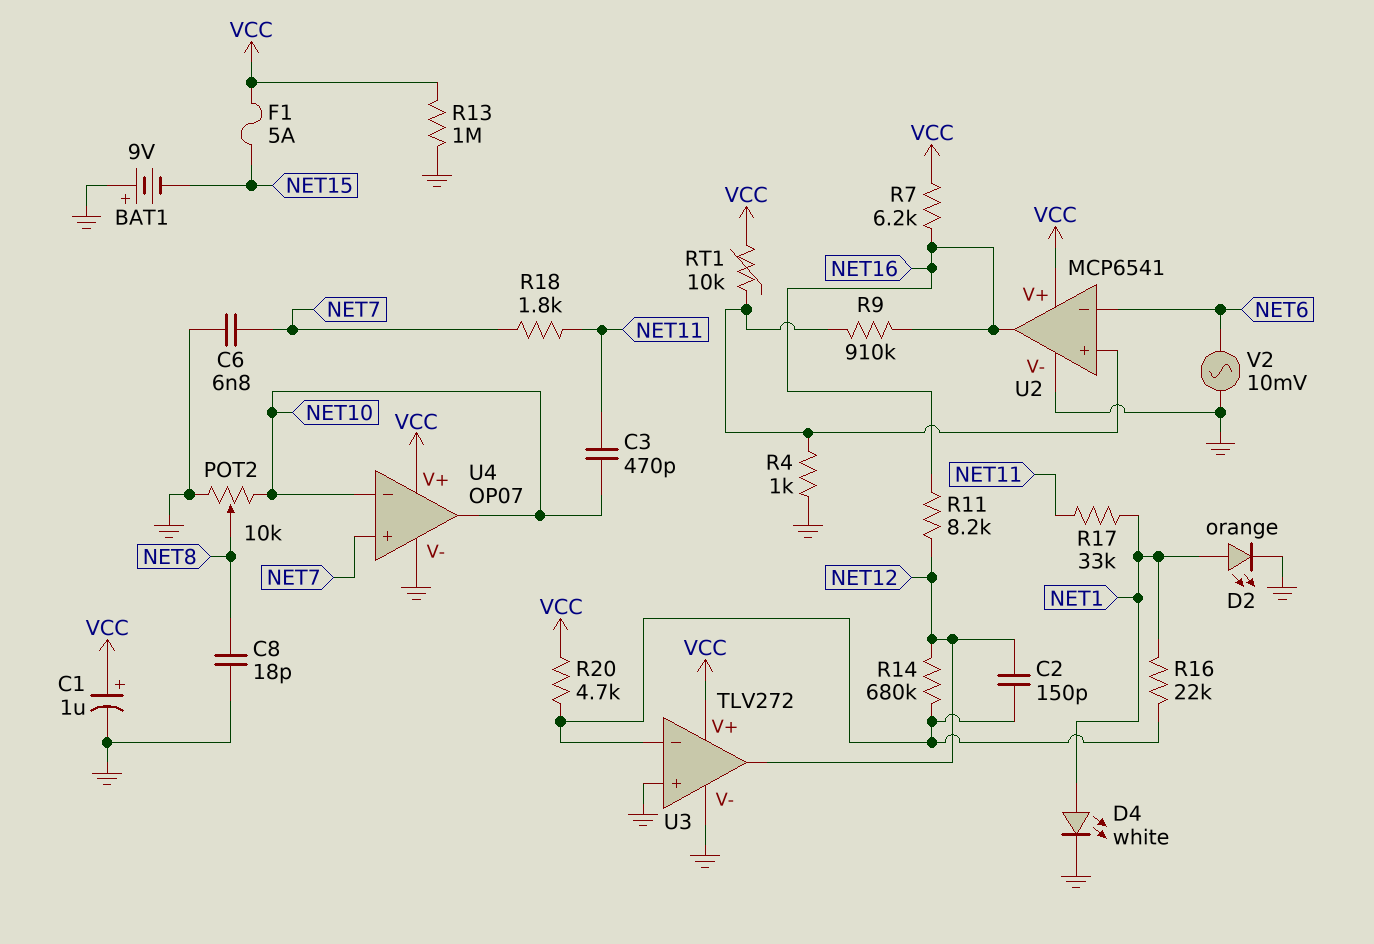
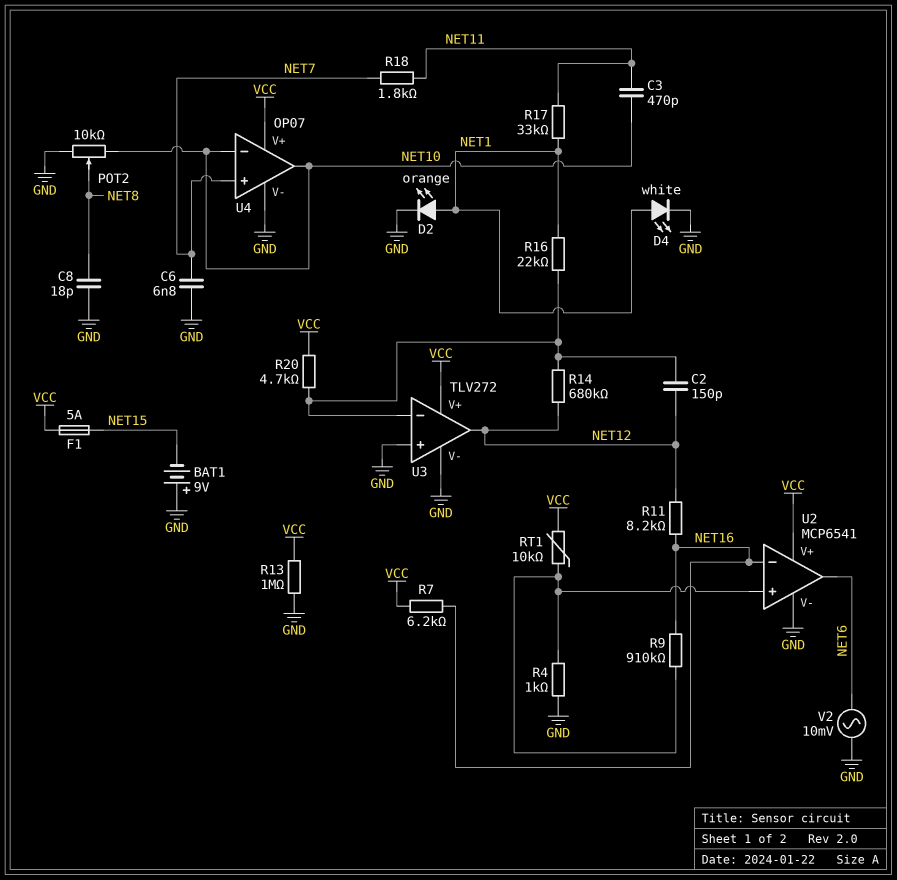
C1: 1uF (plus VCC, minus GND) -> none
U2 pin in-: NET6 -> NET16
U2 pin out: NET16 -> NET6

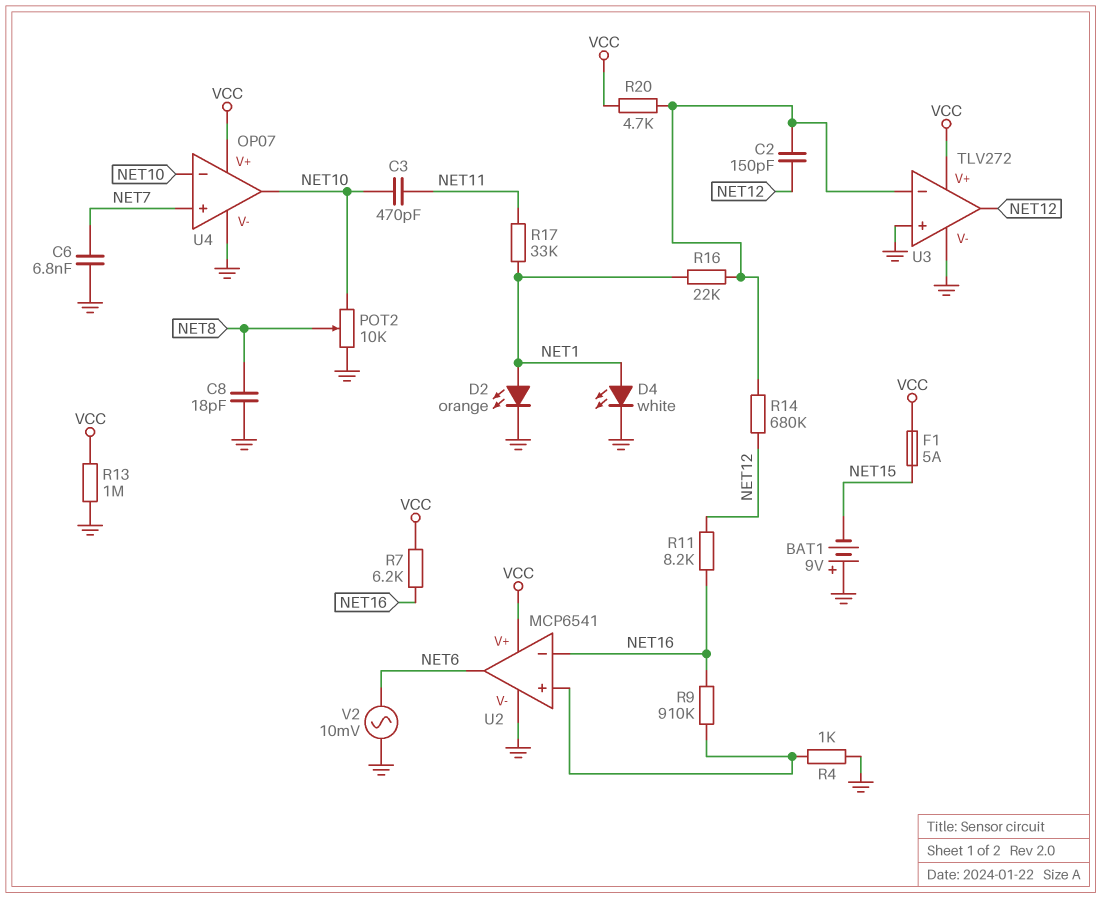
R18: 1.8k (NET7, NET11) -> none
RT1: 10k (U2/in+, VCC) -> none

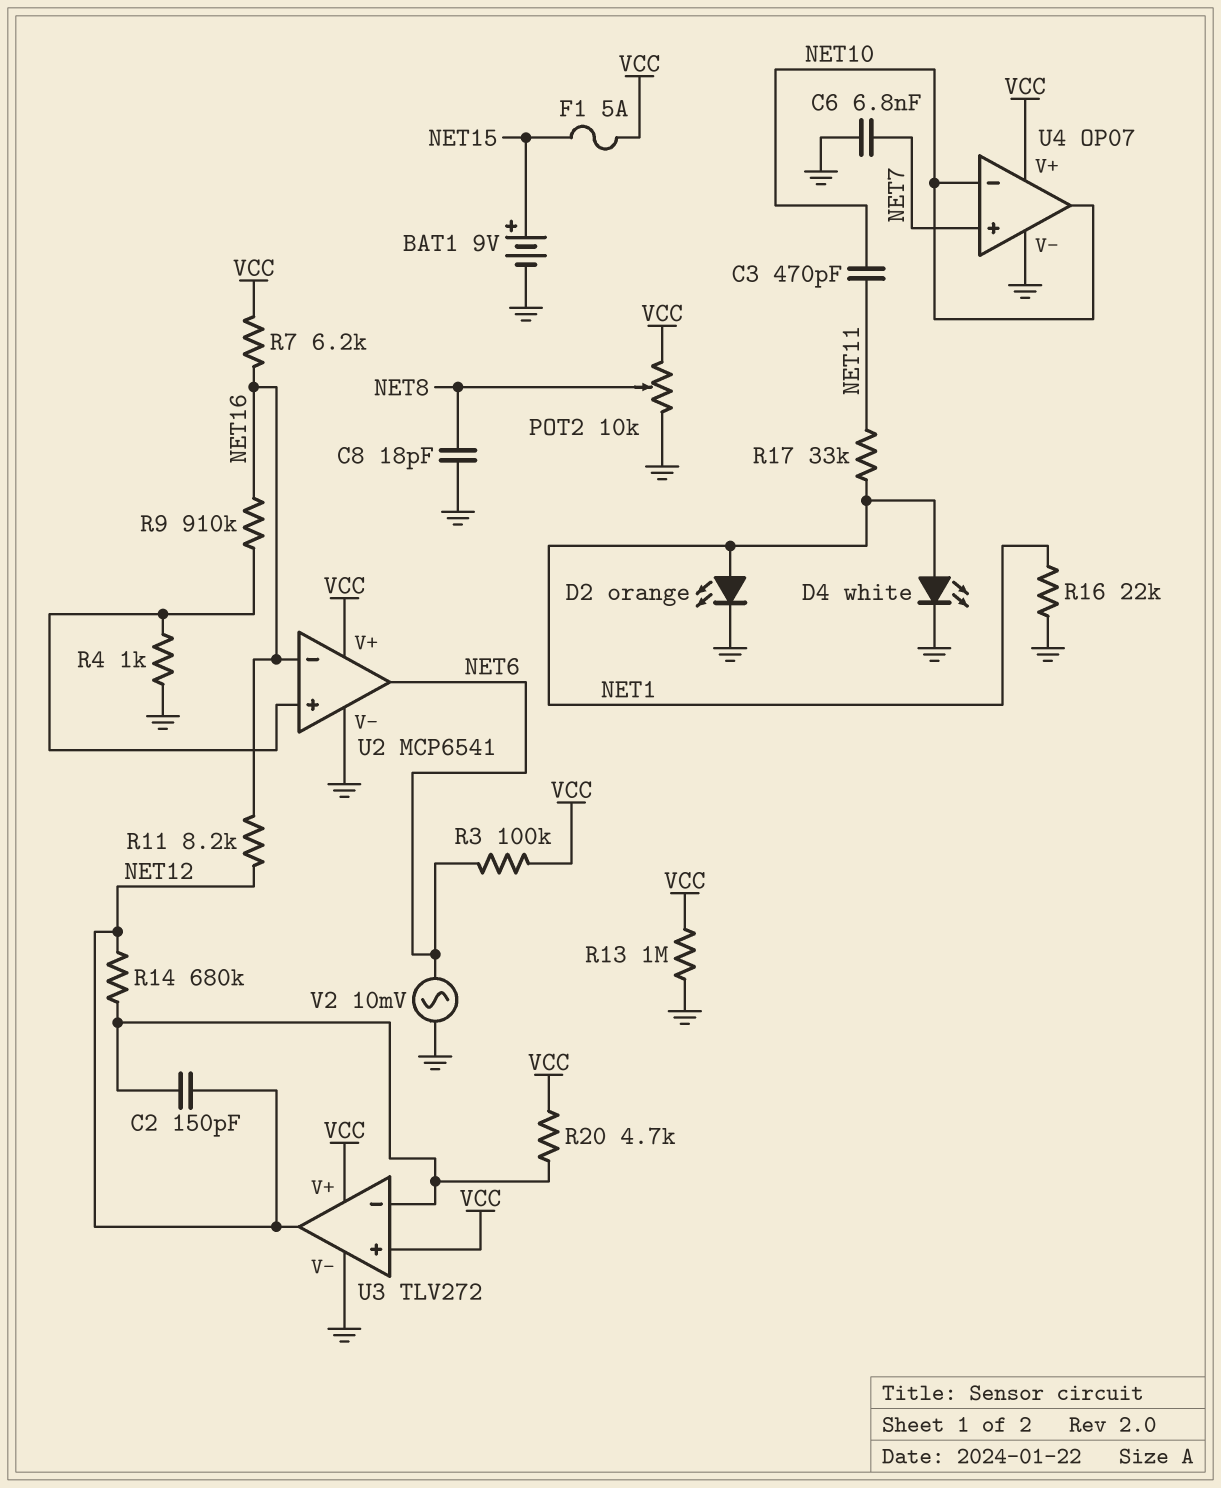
BAT1: 9V (plus GND, minus NET15) -> 9V (plus NET15, minus GND)
POT2: 10k (GND, NET10, wiper NET8) -> 10k (GND, VCC, wiper NET8)
R3: none -> 100k (NET6, VCC)
R16: 22k (NET1, U3/in-) -> 22k (GND, NET1)
U3 pin in+: GND -> VCC

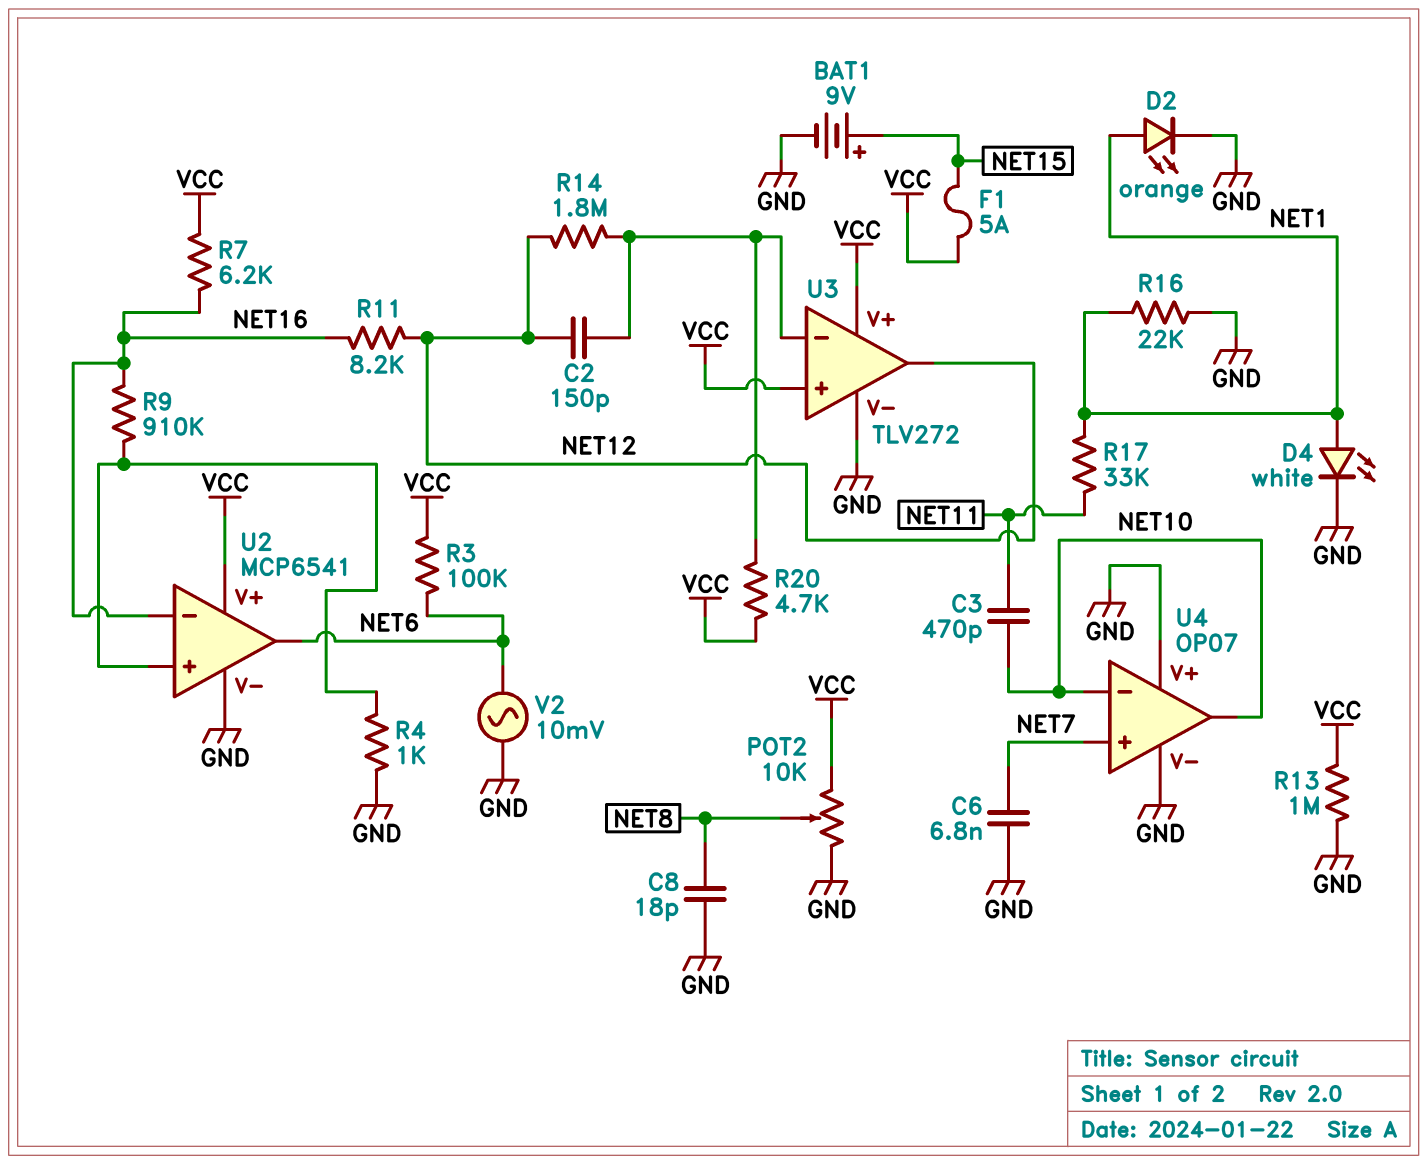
R14: 680k (NET12, U3/in-) -> 1.8M (NET12, U3/in-)
U4 pin V+: VCC -> GND

